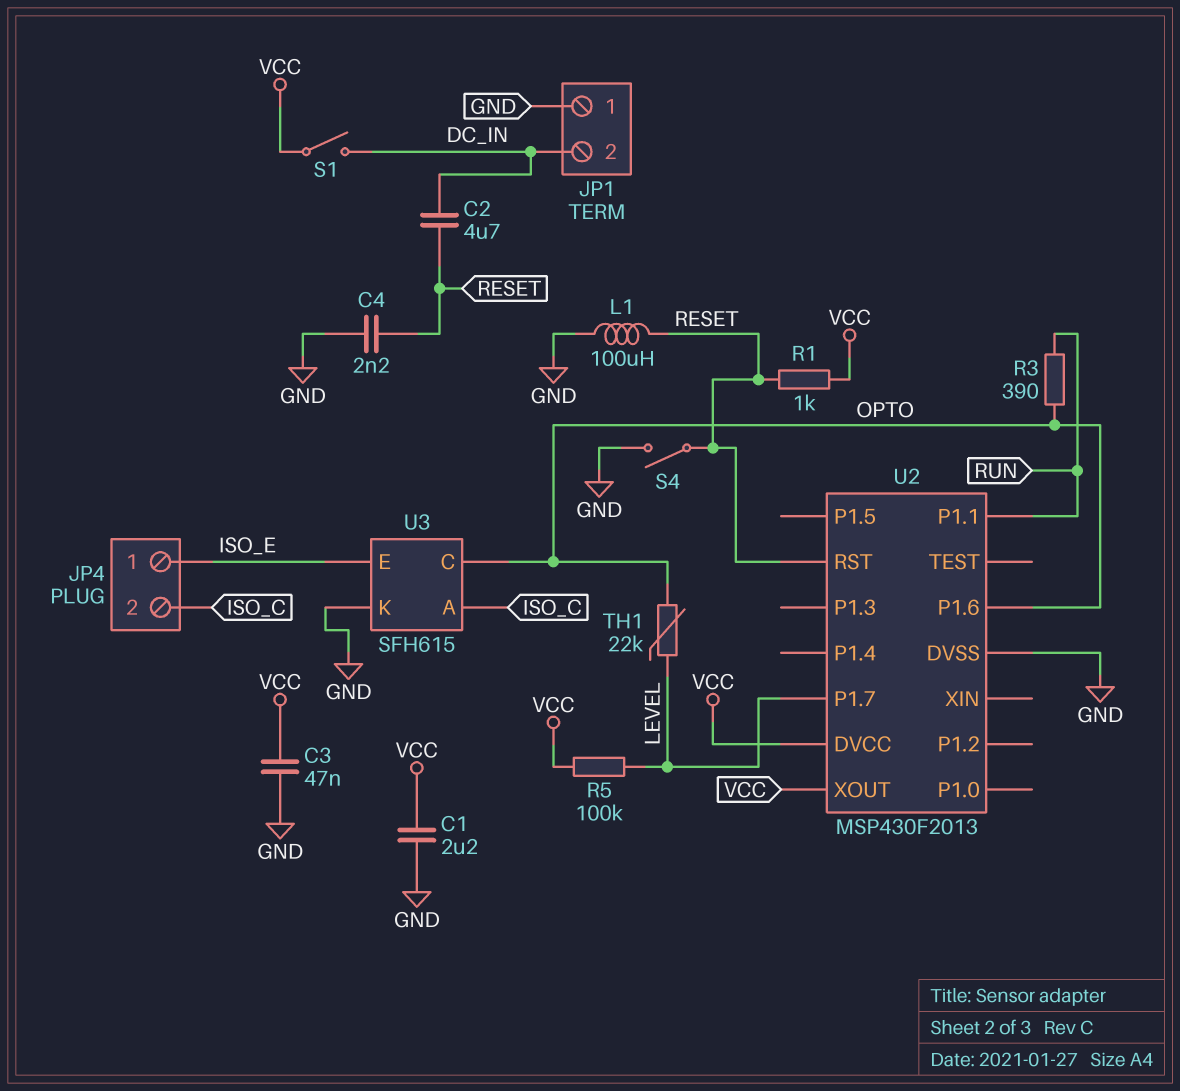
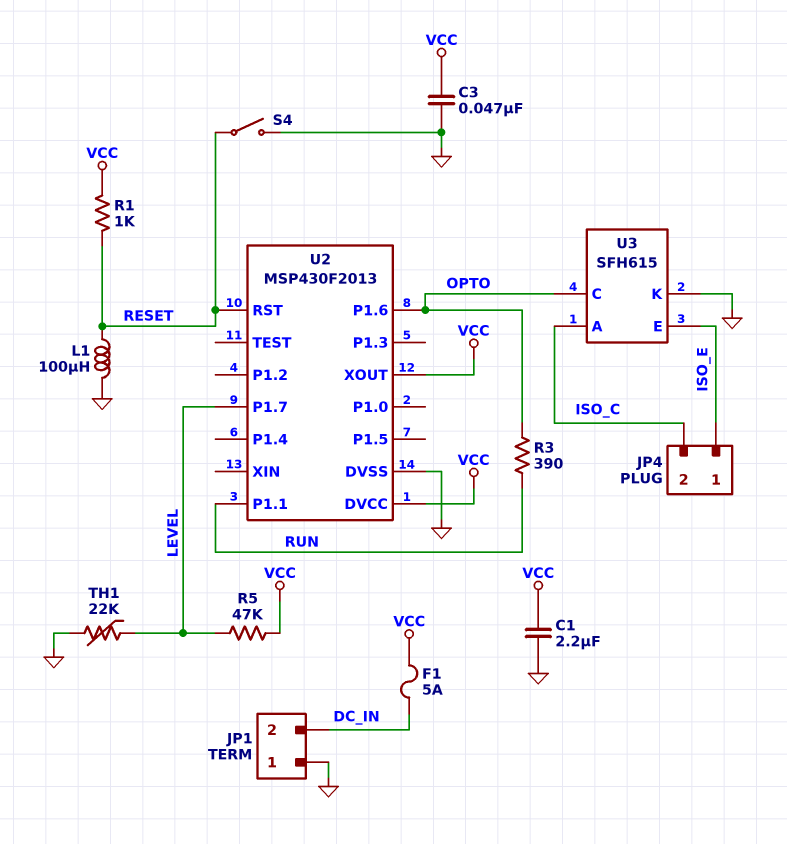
C2: 4.7uF (DC_IN, RESET) -> none
C4: 2.2nF (GND, RESET) -> none
F1: none -> 5A (DC_IN, VCC)
R5: 100k (LEVEL, VCC) -> 47k (LEVEL, VCC)
S1: switch (DC_IN, VCC) -> none
TH1: 22k (LEVEL, OPTO) -> 22k (GND, LEVEL)

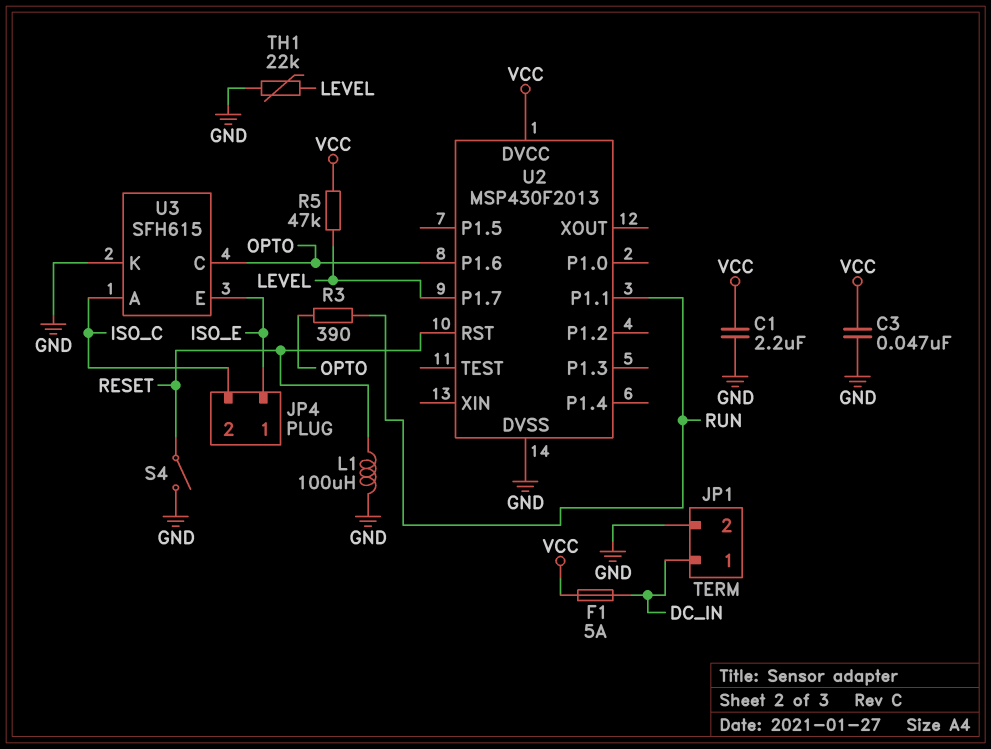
JP1 pin 1: GND -> DC_IN
JP1 pin 2: DC_IN -> GND
R1: 1k (RESET, VCC) -> none
U2 pin XOUT: VCC -> none

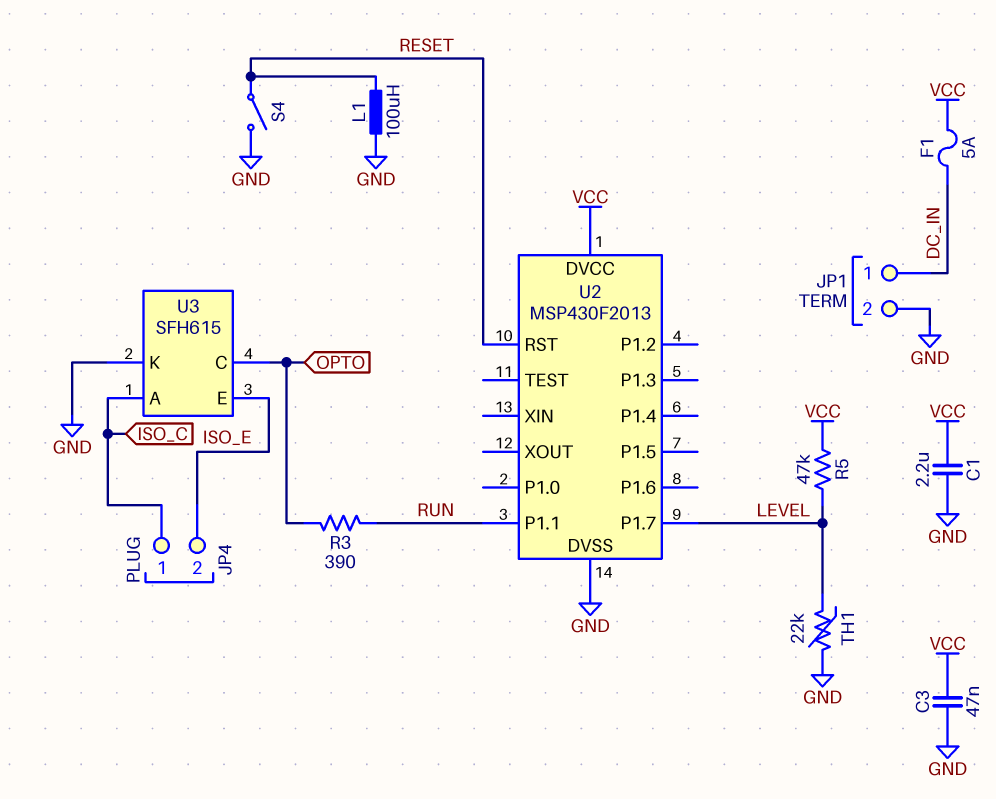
JP4 pin 1: ISO_E -> ISO_C
JP4 pin 2: ISO_C -> ISO_E
U2 pin P1.6: OPTO -> none

